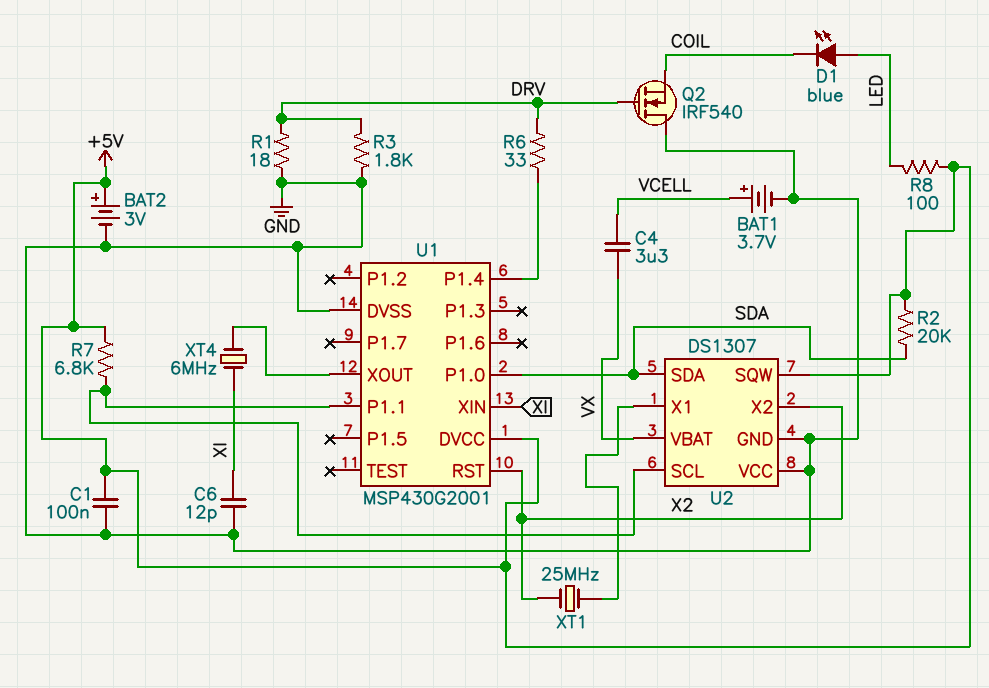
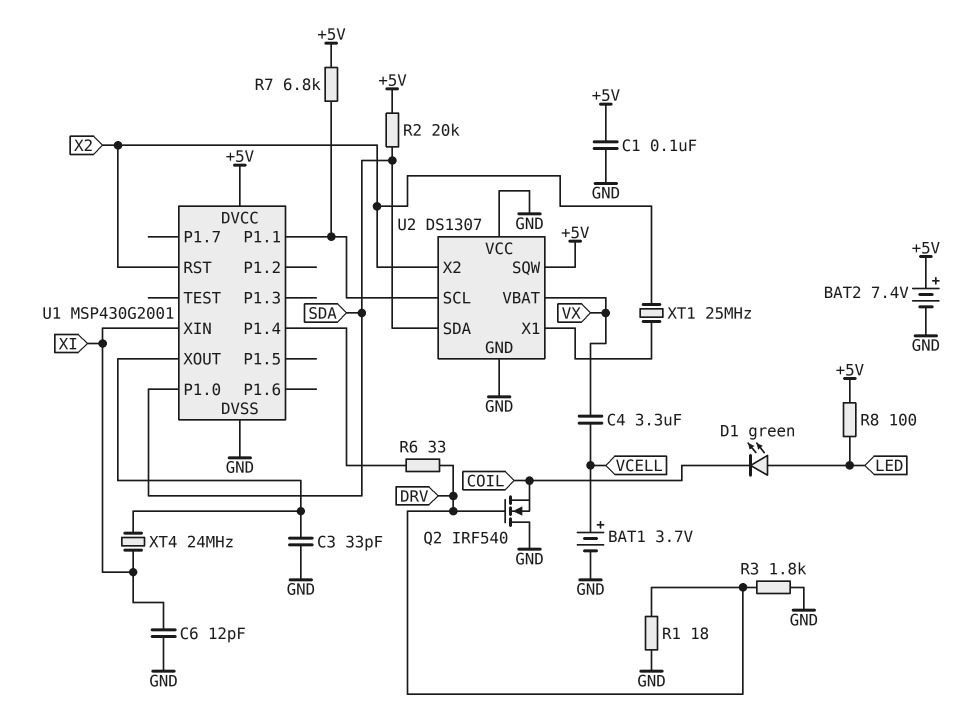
BAT2: 3V (plus +5V, minus GND) -> 7.4V (plus +5V, minus GND)
C3: none -> 33pF (GND, U1/XOUT)
D1: LED blue (A LED, K COIL) -> LED green (A LED, K COIL)
XT4: 6MHz (U1/XOUT, XI) -> 24MHz (U1/XOUT, XI)

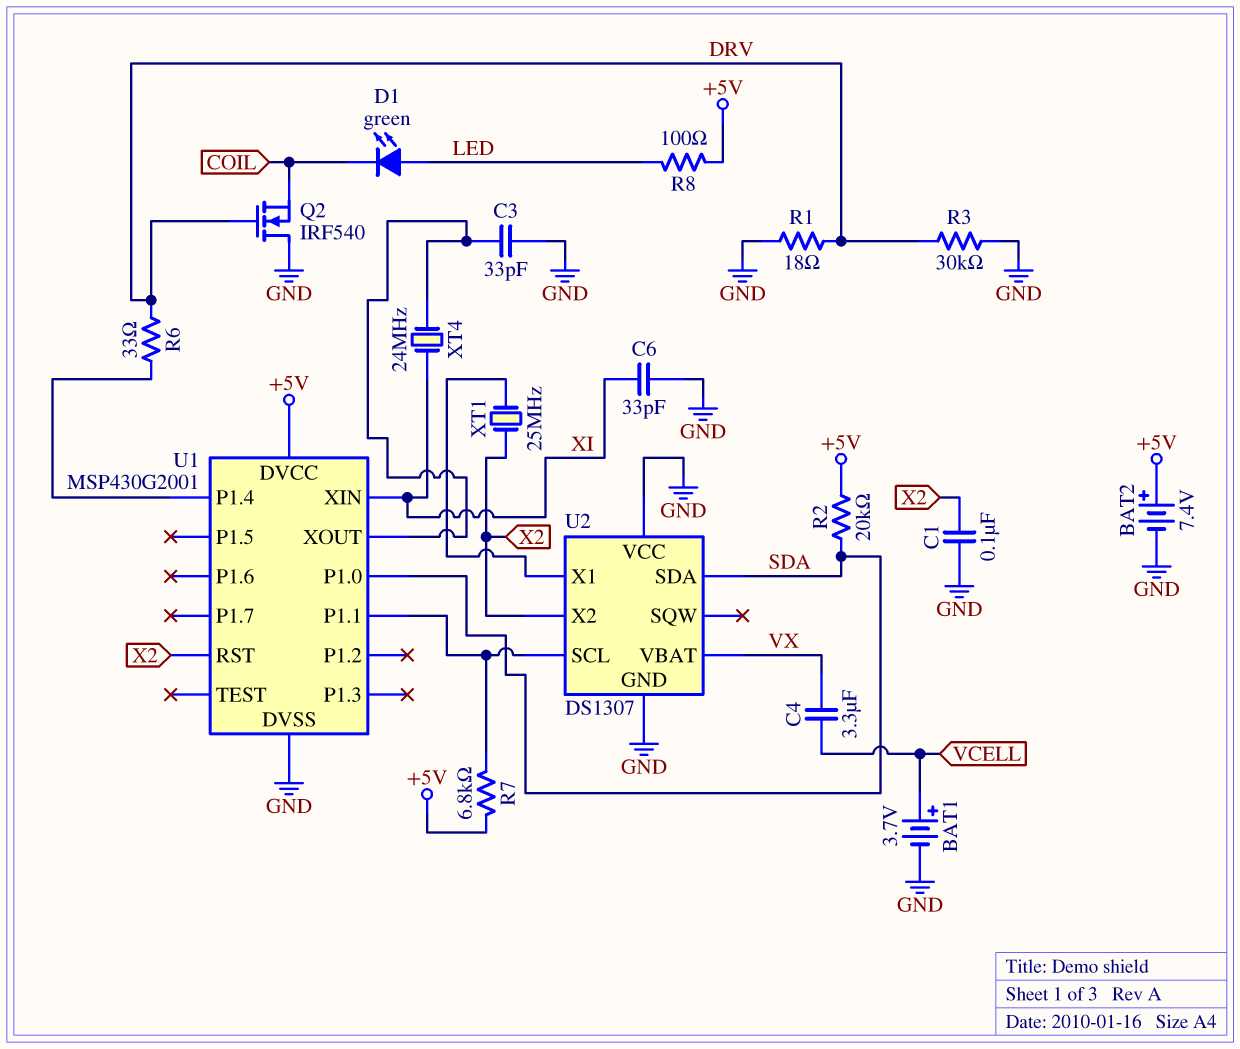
C1: 100nF (+5V, GND) -> 100nF (GND, X2)
C6: 12pF (GND, XI) -> 33pF (GND, XI)
R3: 1.8k (DRV, GND) -> 30k (DRV, GND)
U2 pin SQW: +5V -> none

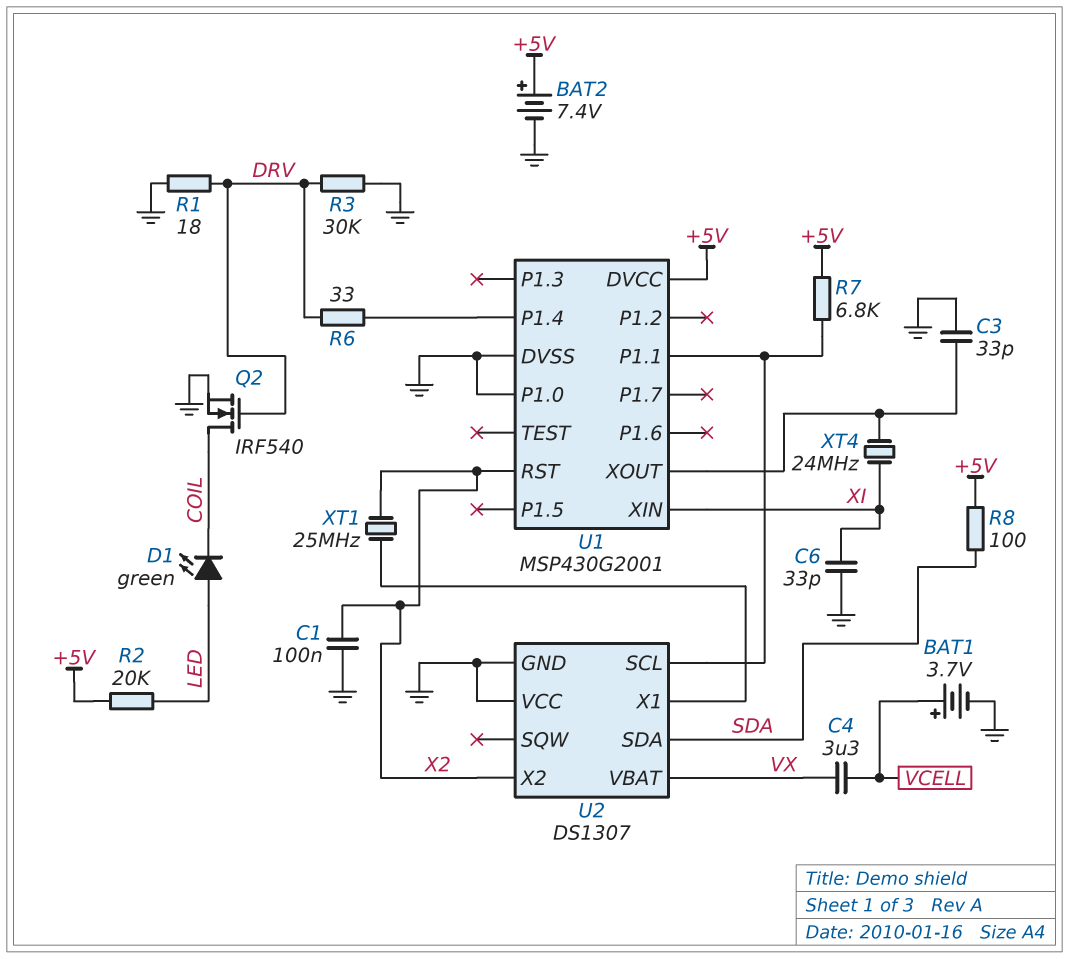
Q2: NMOS IRF540 (G DRV, D GND, S COIL) -> NMOS IRF540 (G DRV, D COIL, S GND)
R2: 20k (+5V, SDA) -> 20k (+5V, LED)
R8: 100 (+5V, LED) -> 100 (+5V, SDA)
U1 pin P1.0: SDA -> GND

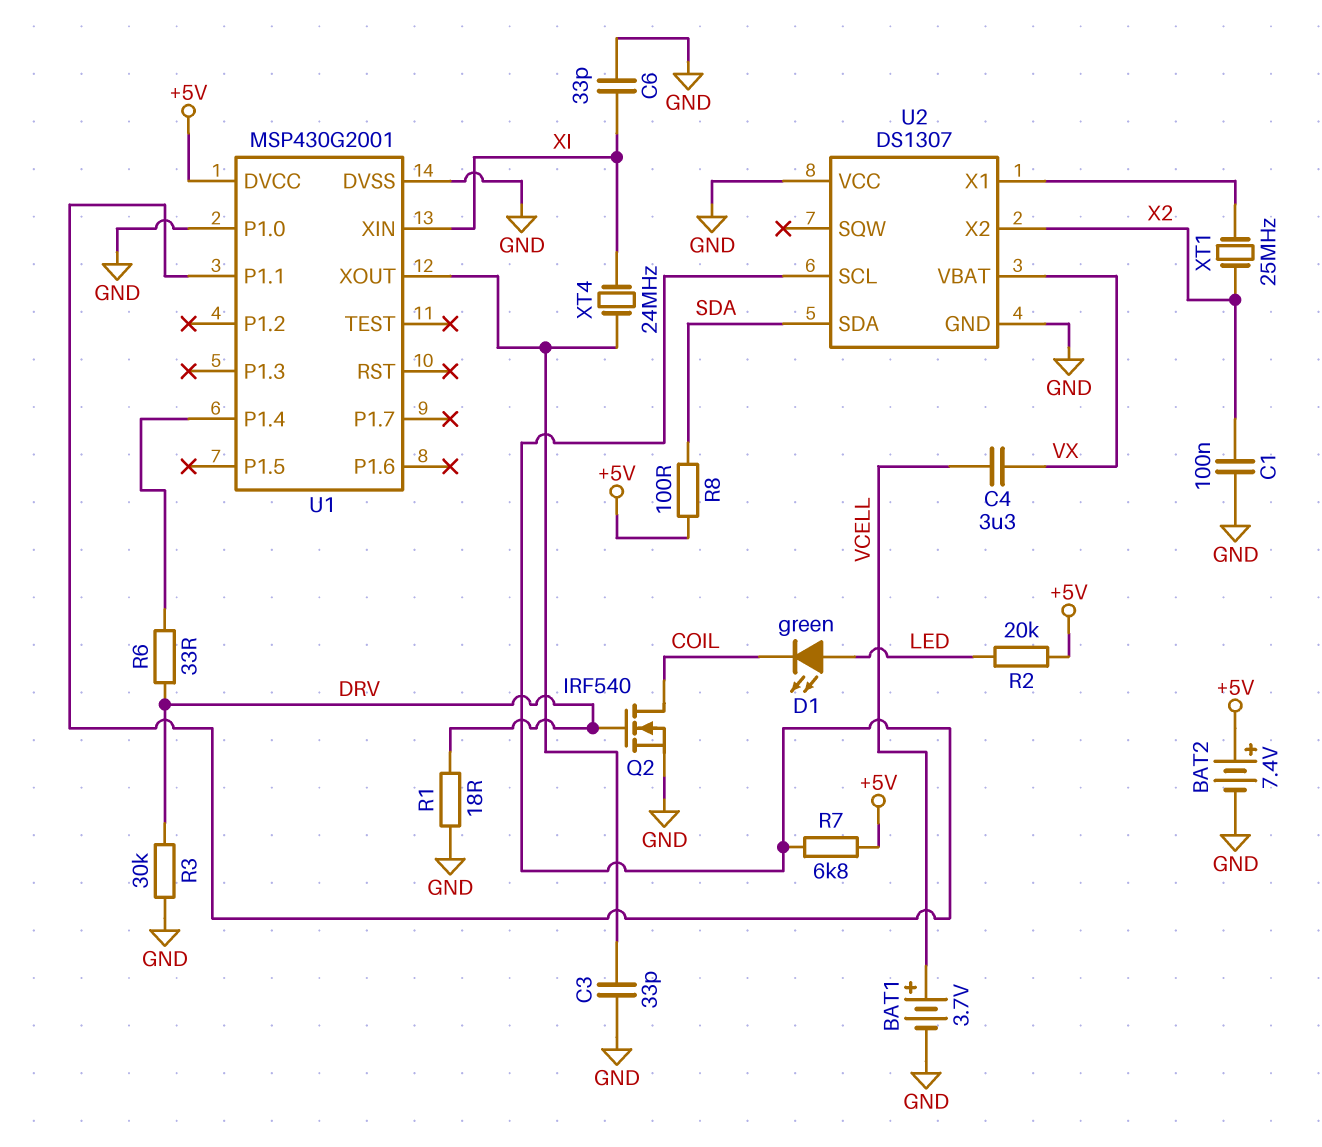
U1 pin RST: X2 -> none

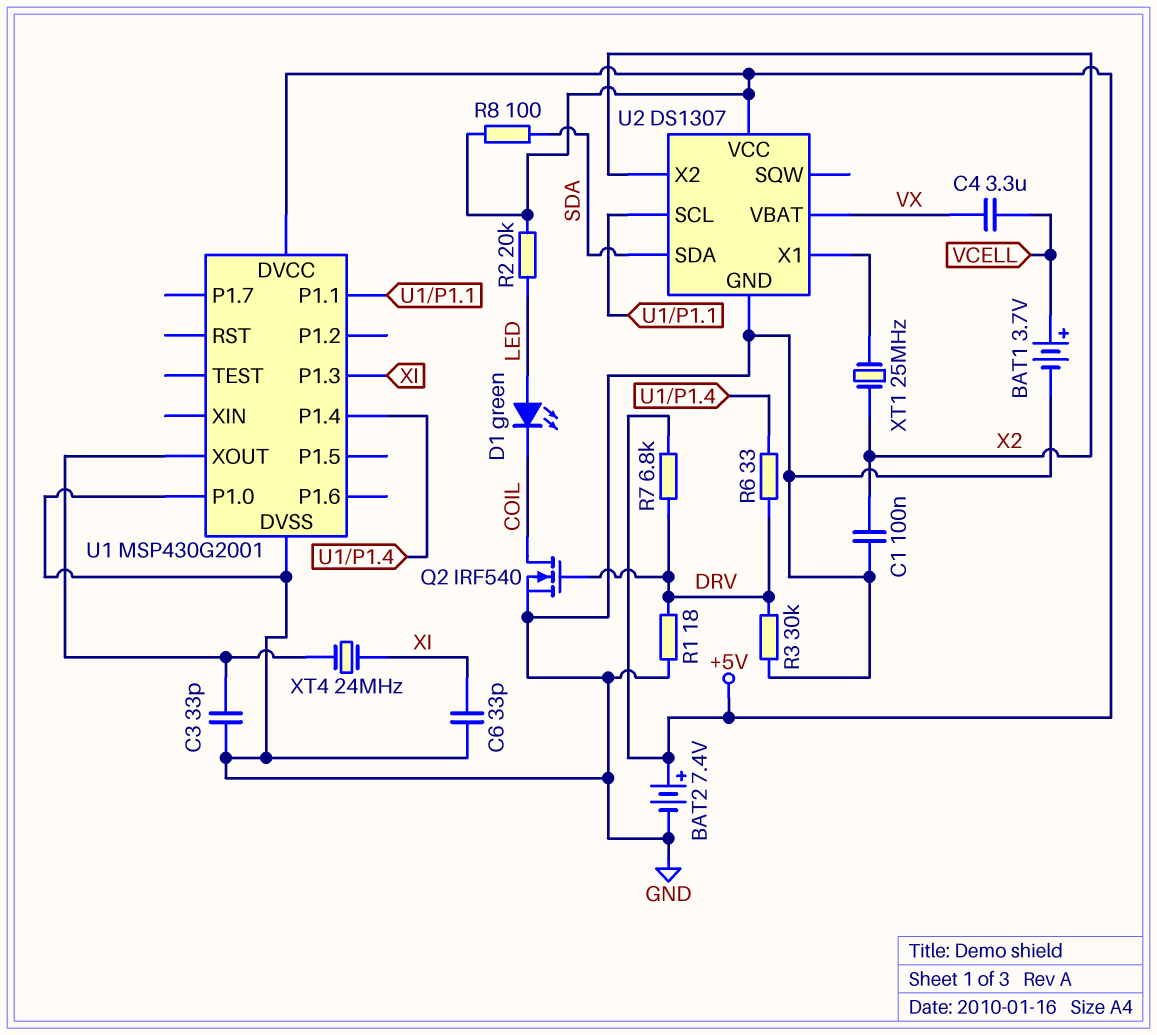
R7: 6.8k (+5V, U1/P1.1) -> 6.8k (+5V, DRV)
U1 pin P1.3: none -> XI
U1 pin XIN: XI -> none
U2 pin VCC: GND -> +5V

